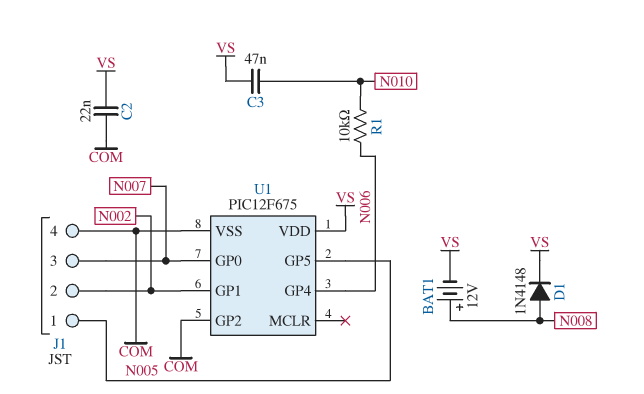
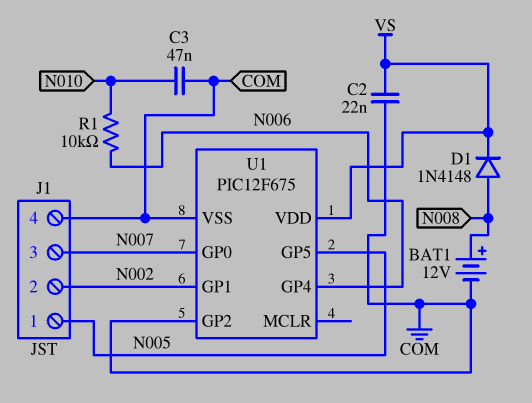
BAT1: 12V (plus N008, minus VS) -> 12V (plus N008, minus COM)
C3: 47nF (N010, VS) -> 47nF (COM, N010)

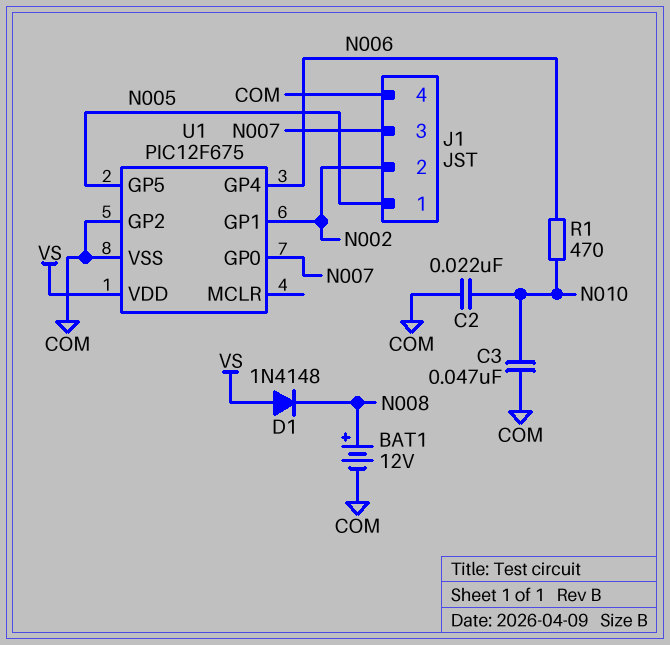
C2: 22nF (COM, VS) -> 22nF (COM, N010)
D1: diode 1N4148 (A N008, K VS) -> diode 1N4148 (A VS, K N008)
R1: 10k (N006, N010) -> 470 (N006, N010)

